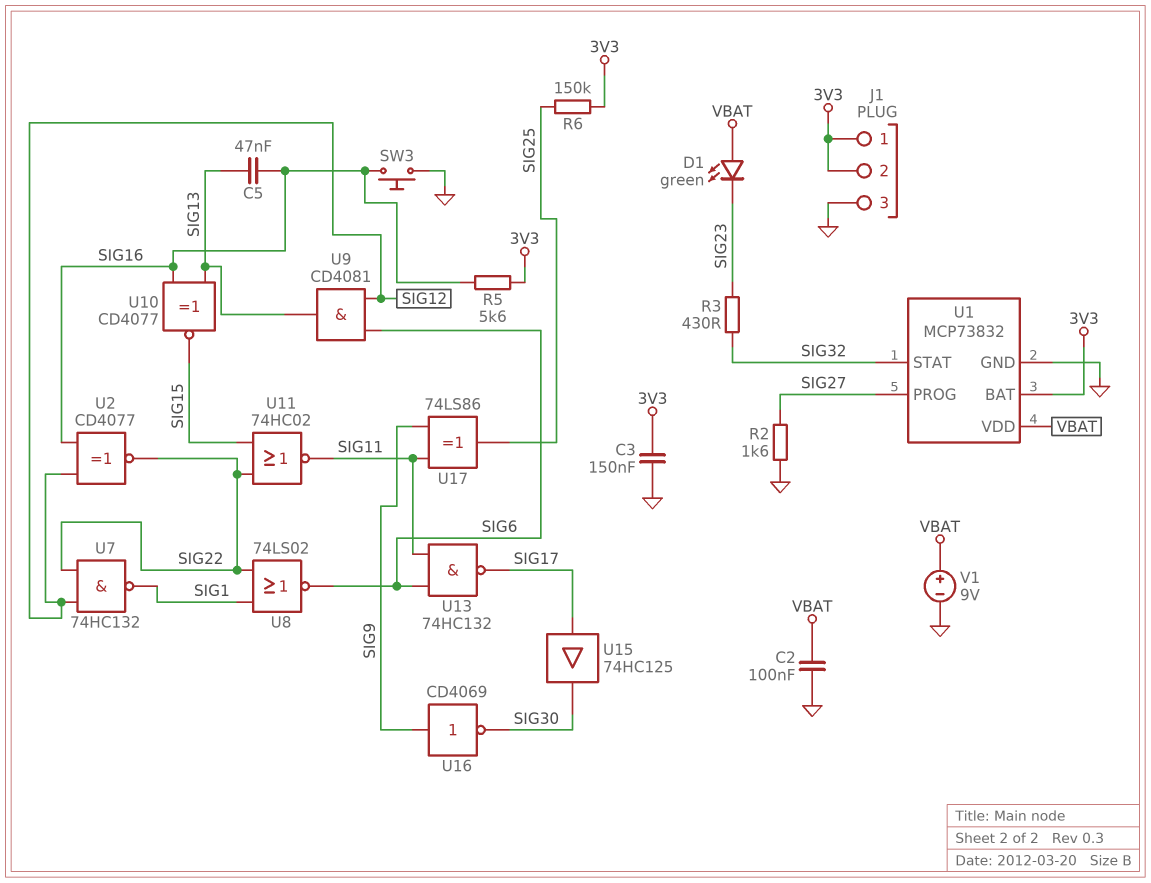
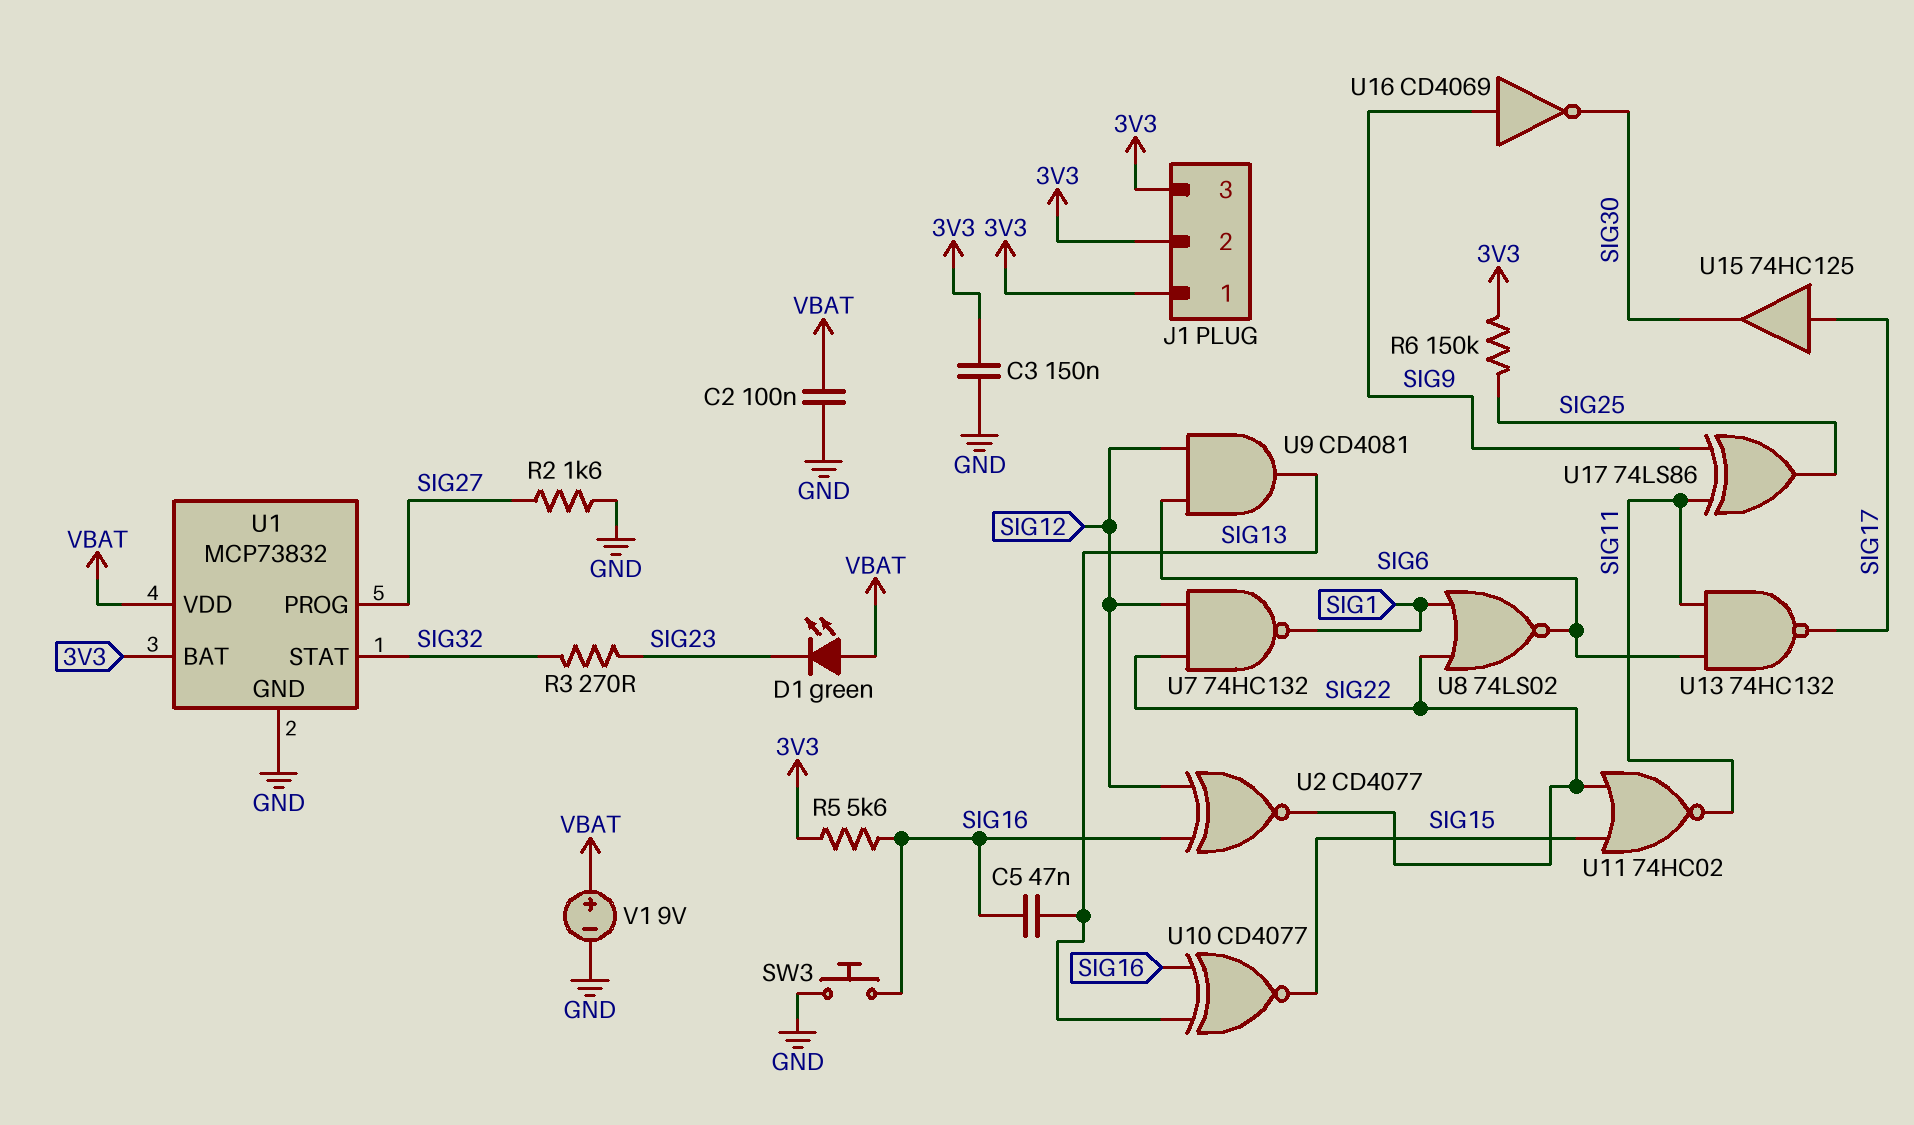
J1 pin 3: GND -> 3V3
R3: 430 (SIG23, SIG32) -> 270 (SIG23, SIG32)

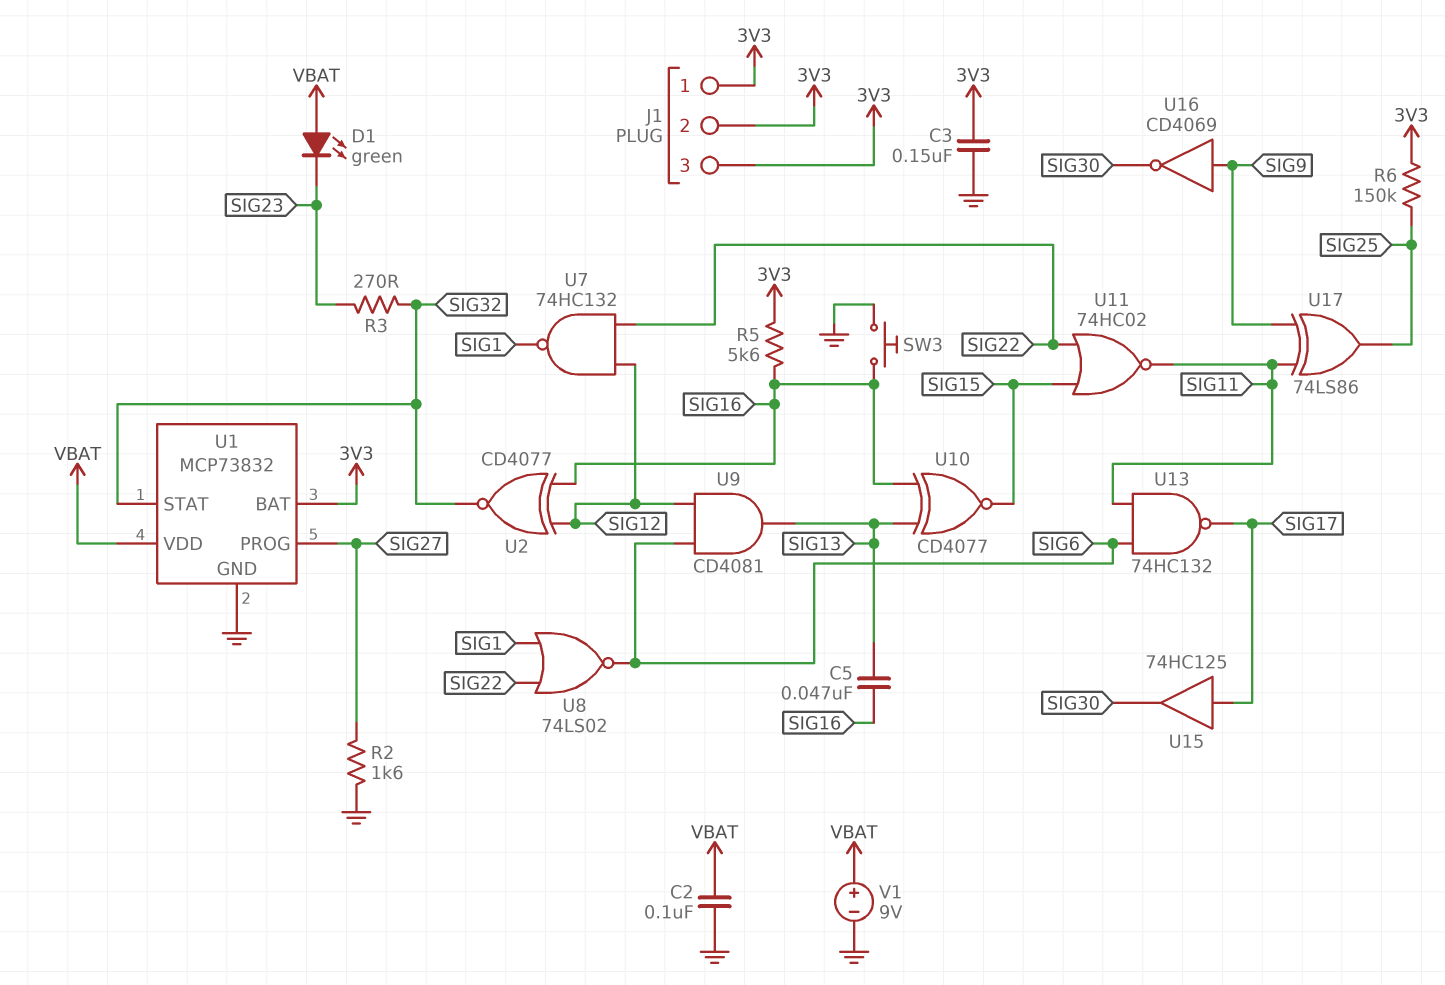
U2: XNOR CD4077 (in SIG12, in SIG16, out SIG22) -> XNOR CD4077 (in SIG12, in SIG16, out SIG32)

